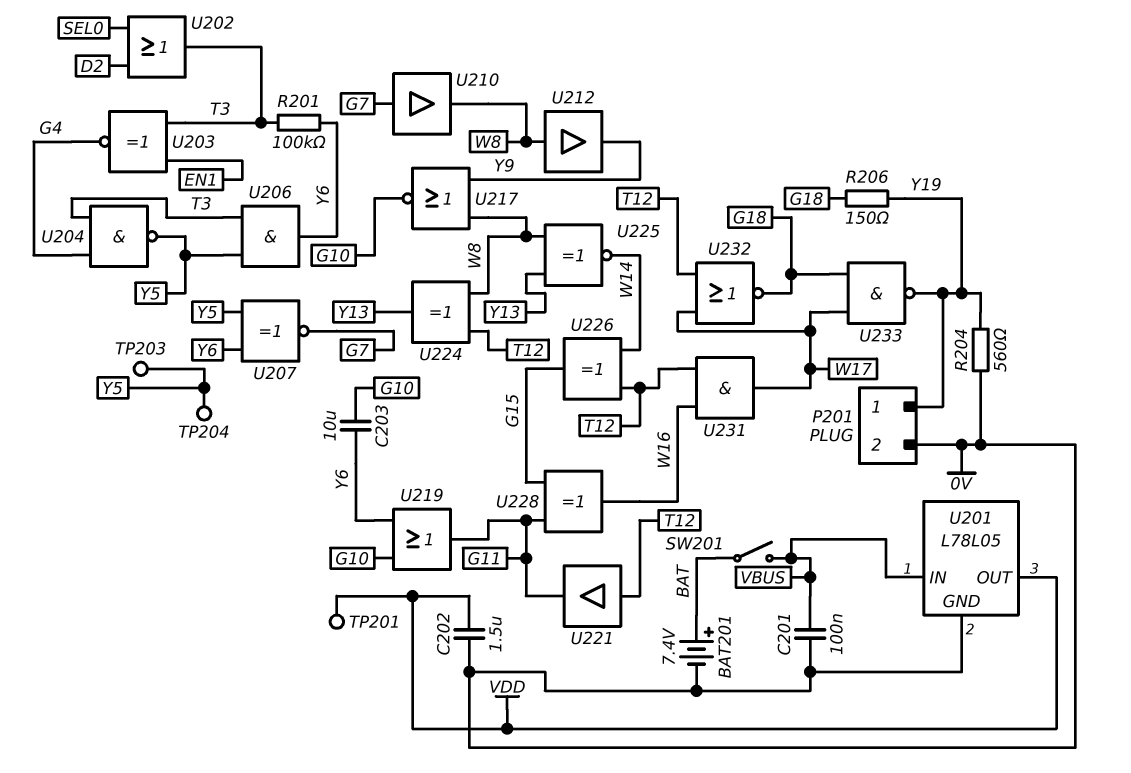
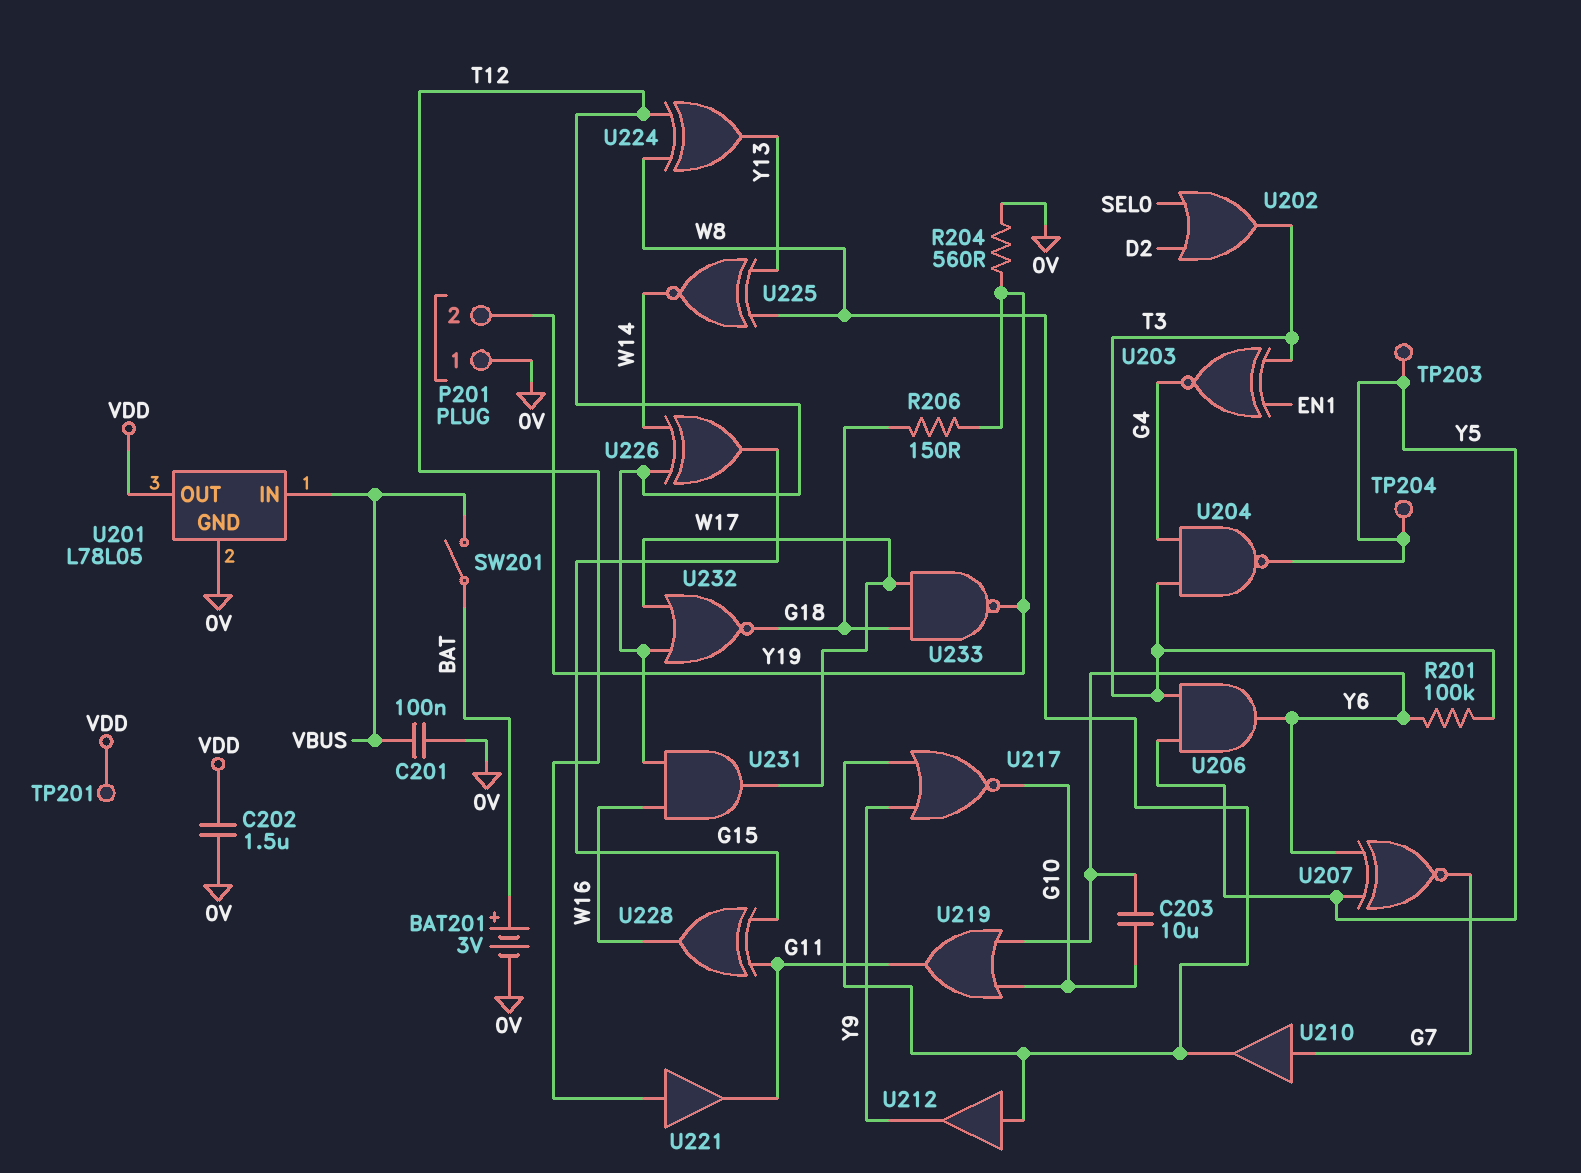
BAT201: 7.4V (plus BAT, minus 0V) -> 3V (plus BAT, minus 0V)
P201 pin 1: Y19 -> 0V
P201 pin 2: 0V -> Y19

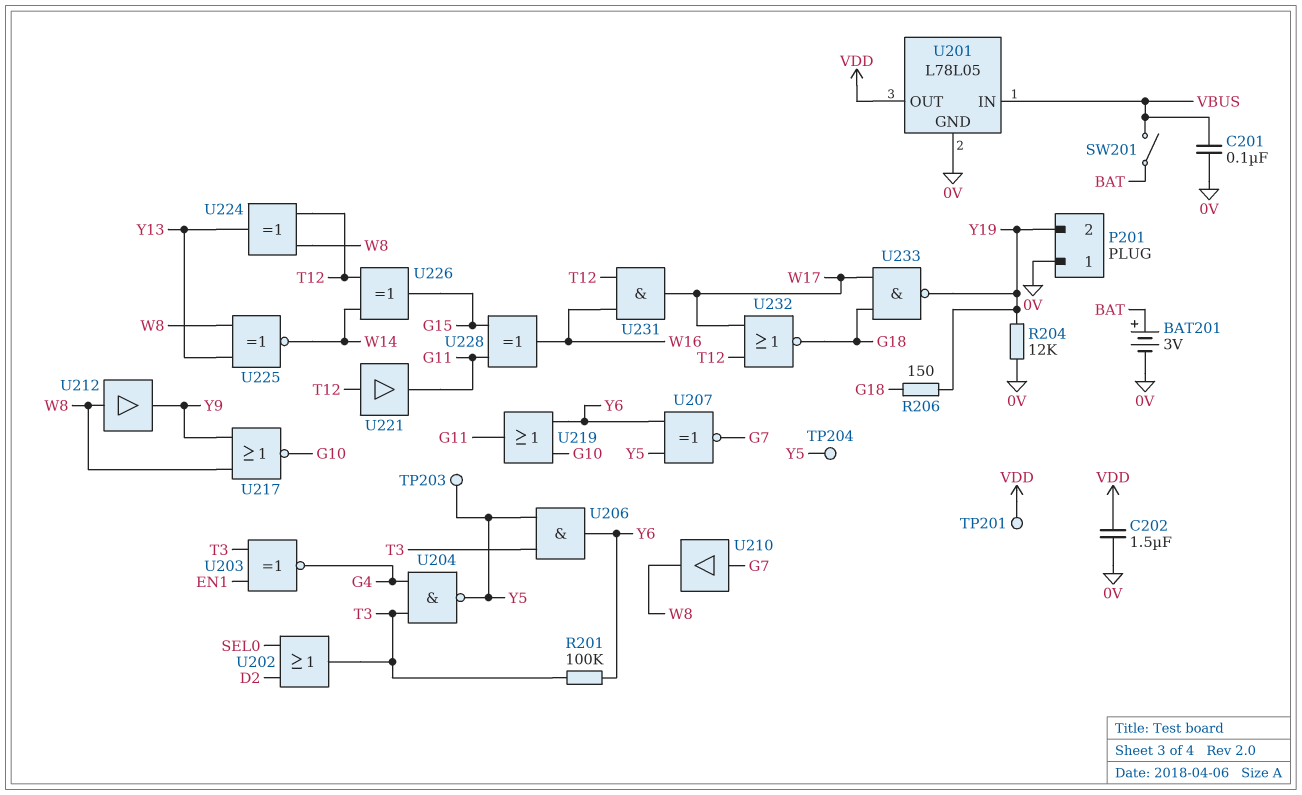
C203: 10uF (G10, Y6) -> none
R204: 560 (0V, Y19) -> 12k (0V, Y19)

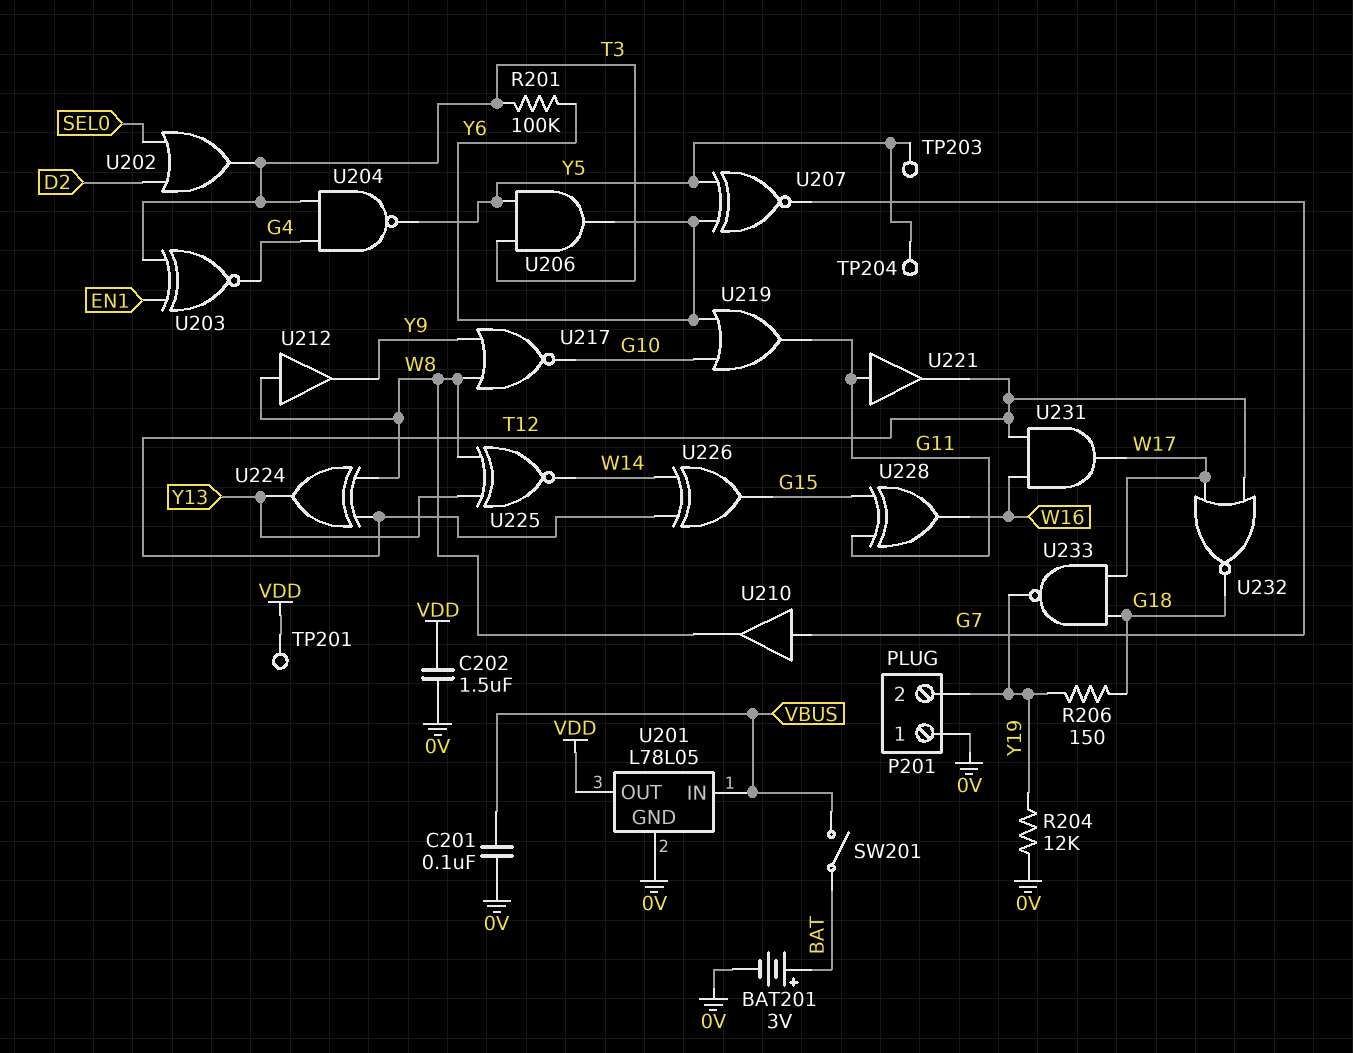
U221: buffer (in T12, out G11) -> buffer (in G11, out T12)

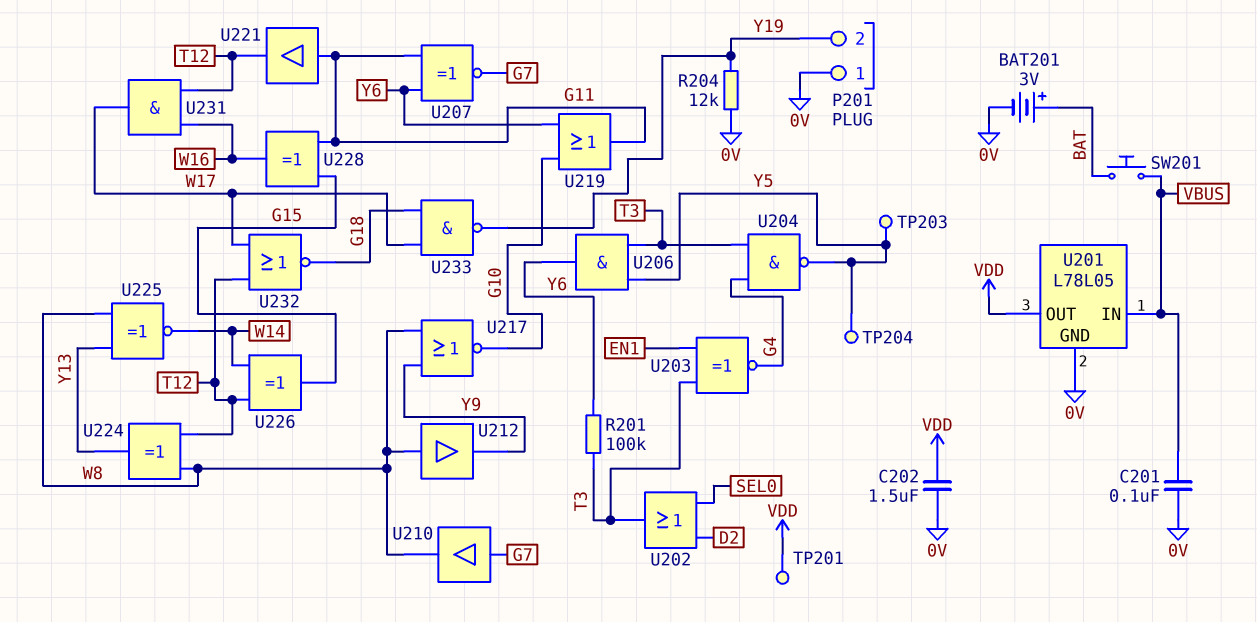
R206: 150 (G18, Y19) -> none
SW201: switch (BAT, VBUS) -> button (BAT, VBUS)
U207: XNOR (in Y5, in Y6, out G7) -> XNOR (in G11, in Y6, out G7)

